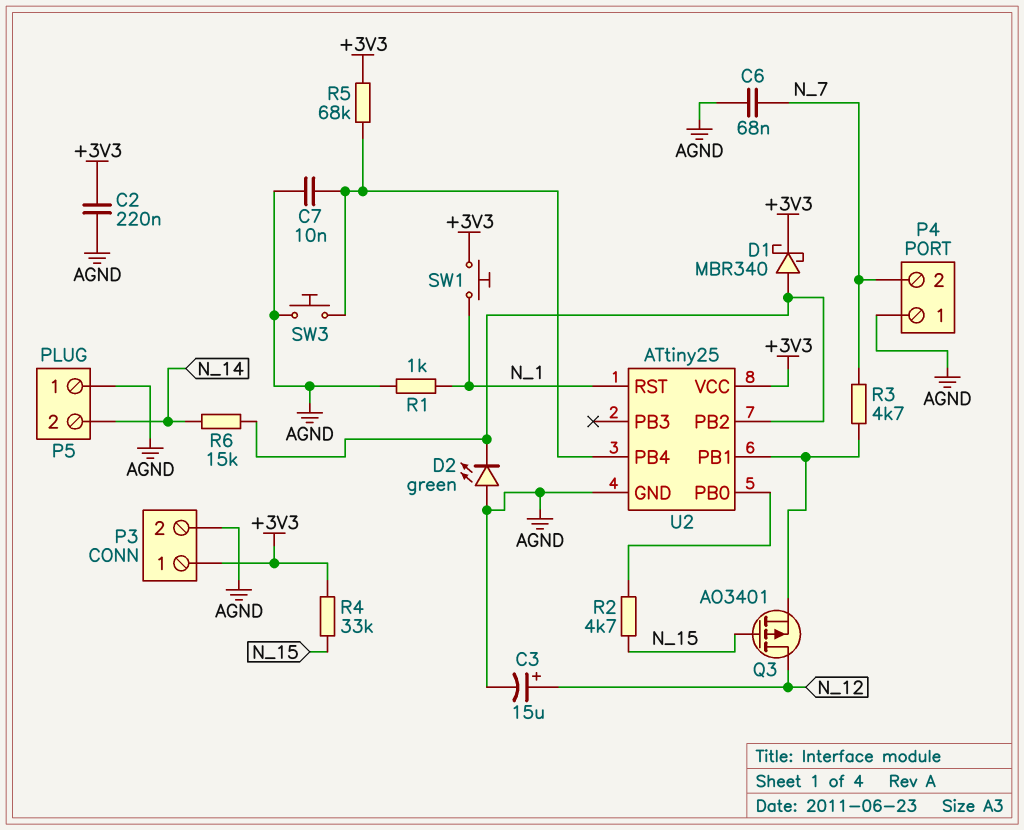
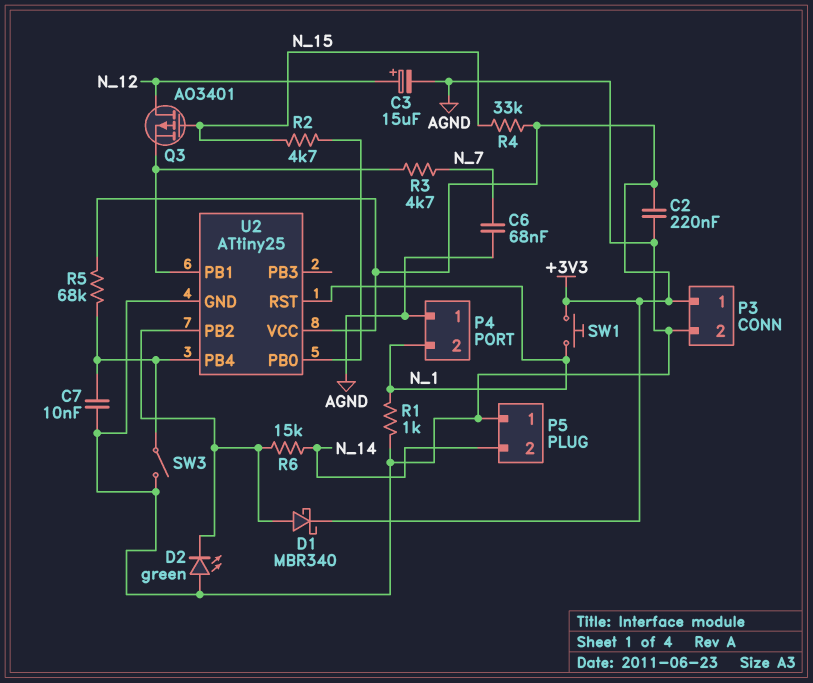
P4 pin 2: N_7 -> N_1
SW3: button (AGND, U2/PB4) -> switch (AGND, U2/PB4)

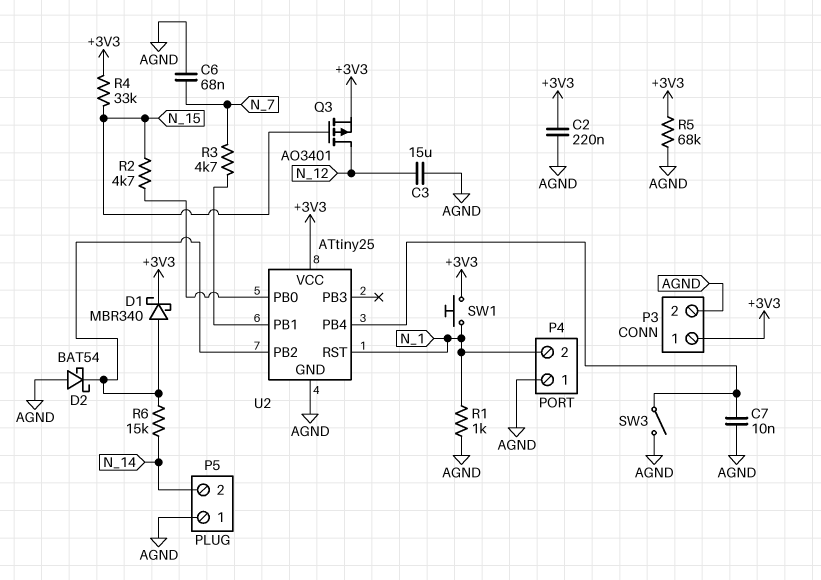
C3: 15uF (plus N_12, minus AGND) -> 15uF (AGND, N_12)
D2: LED green (A AGND, K U2/PB2) -> schottky BAT54 (A AGND, K U2/PB2)
Q3: PMOS AO3401 (G N_15, D N_12, S U2/PB1) -> PMOS AO3401 (G N_15, D N_12, S +3V3)
R5: 68k (+3V3, U2/PB4) -> 68k (+3V3, AGND)

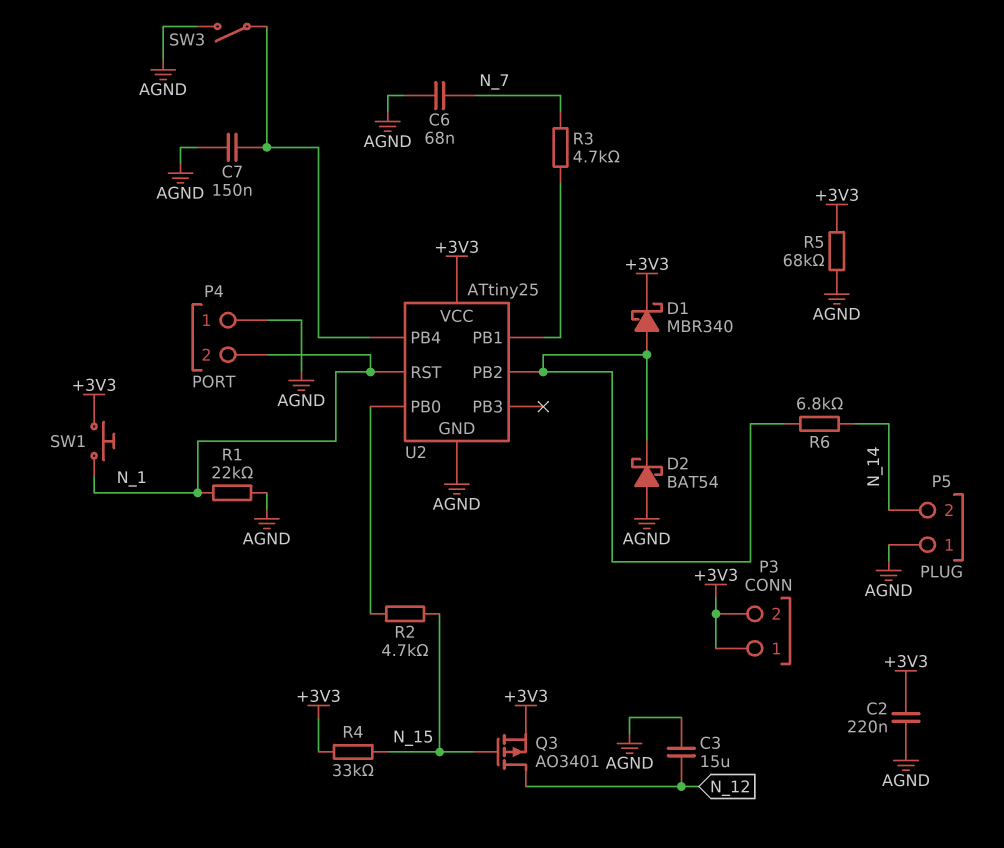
C7: 10nF (AGND, U2/PB4) -> 150nF (AGND, U2/PB4)
P3 pin 2: AGND -> +3V3
R1: 1k (AGND, N_1) -> 22k (AGND, N_1)
R6: 15k (N_14, U2/PB2) -> 6.8k (N_14, U2/PB2)

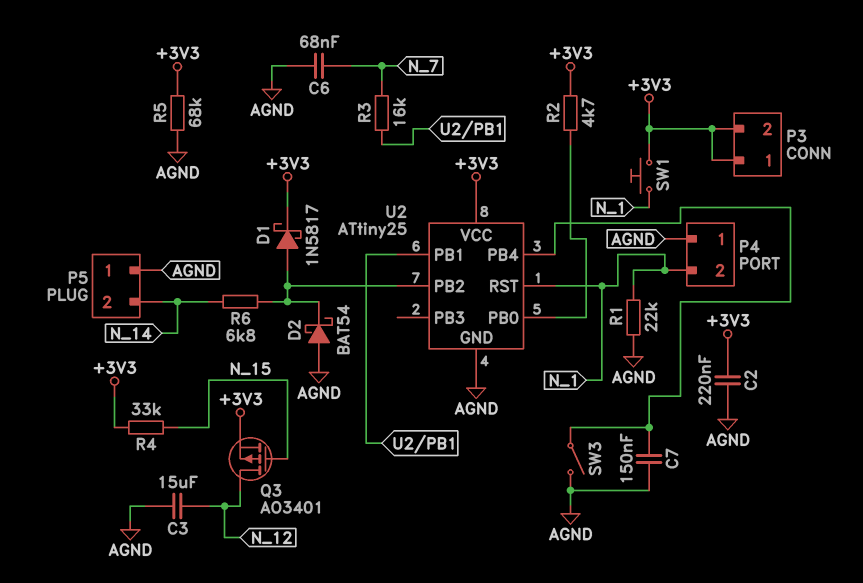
D1: schottky MBR340 (A U2/PB2, K +3V3) -> schottky 1N5817 (A U2/PB2, K +3V3)
R2: 4.7k (N_15, U2/PB0) -> 4.7k (+3V3, U2/PB0)
R3: 4.7k (N_7, U2/PB1) -> 16k (N_7, U2/PB1)

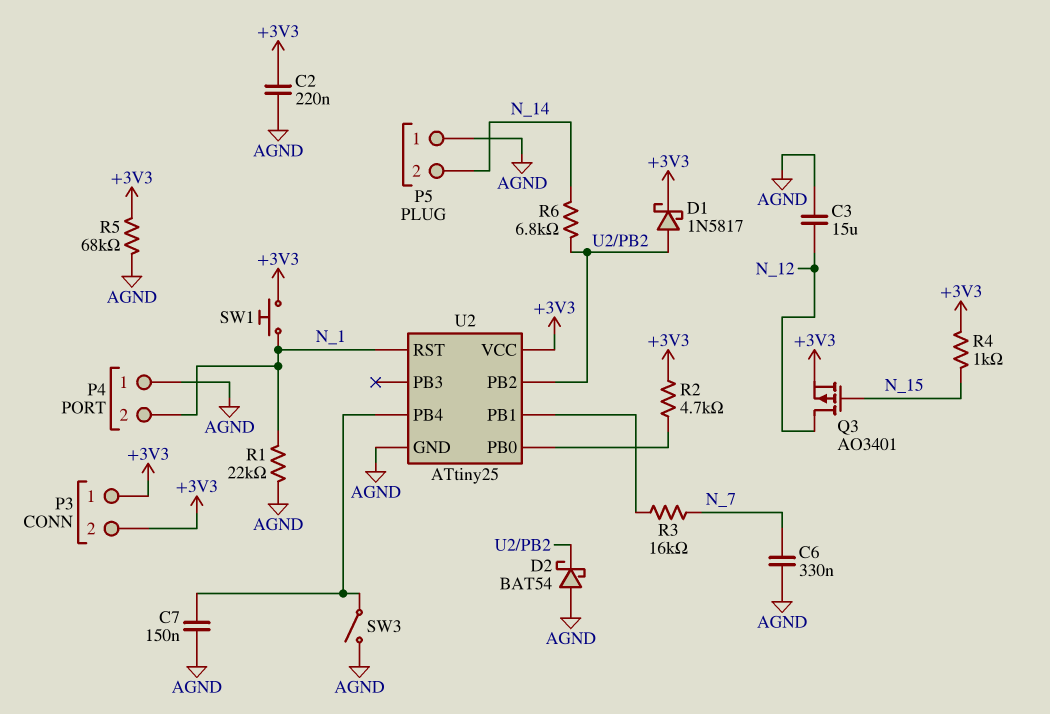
C6: 68nF (AGND, N_7) -> 330nF (AGND, N_7)
R4: 33k (+3V3, N_15) -> 1k (+3V3, N_15)

